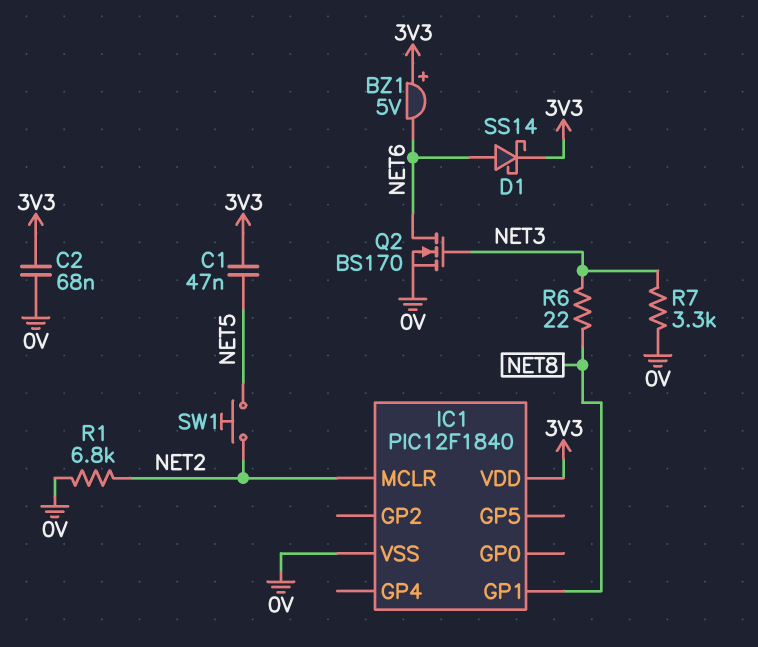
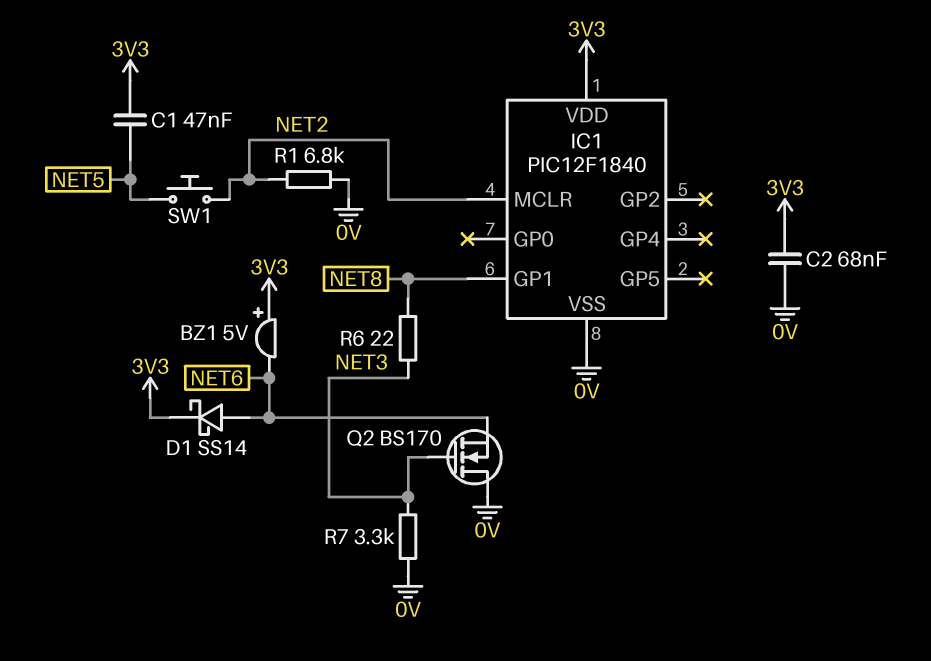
Q2: NMOS BS170 (G NET3, D NET6, S 0V) -> NMOS BS170 (G NET3, D 0V, S NET6)

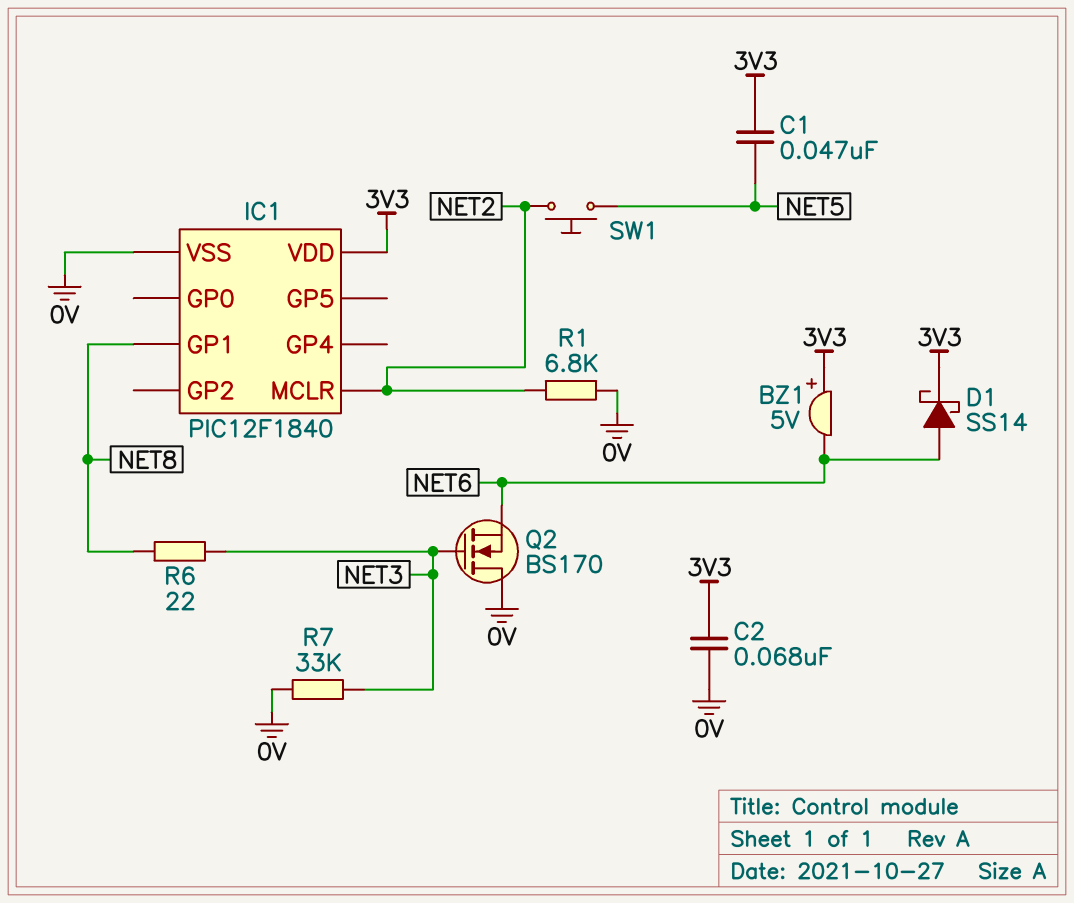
R7: 3.3k (0V, NET3) -> 33k (0V, NET3)

